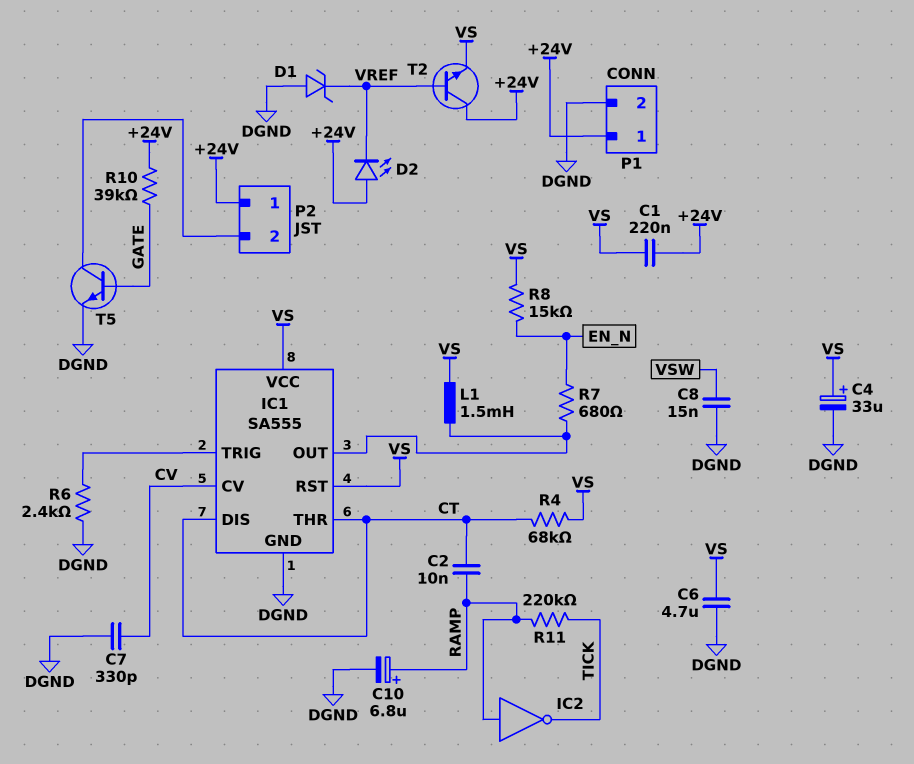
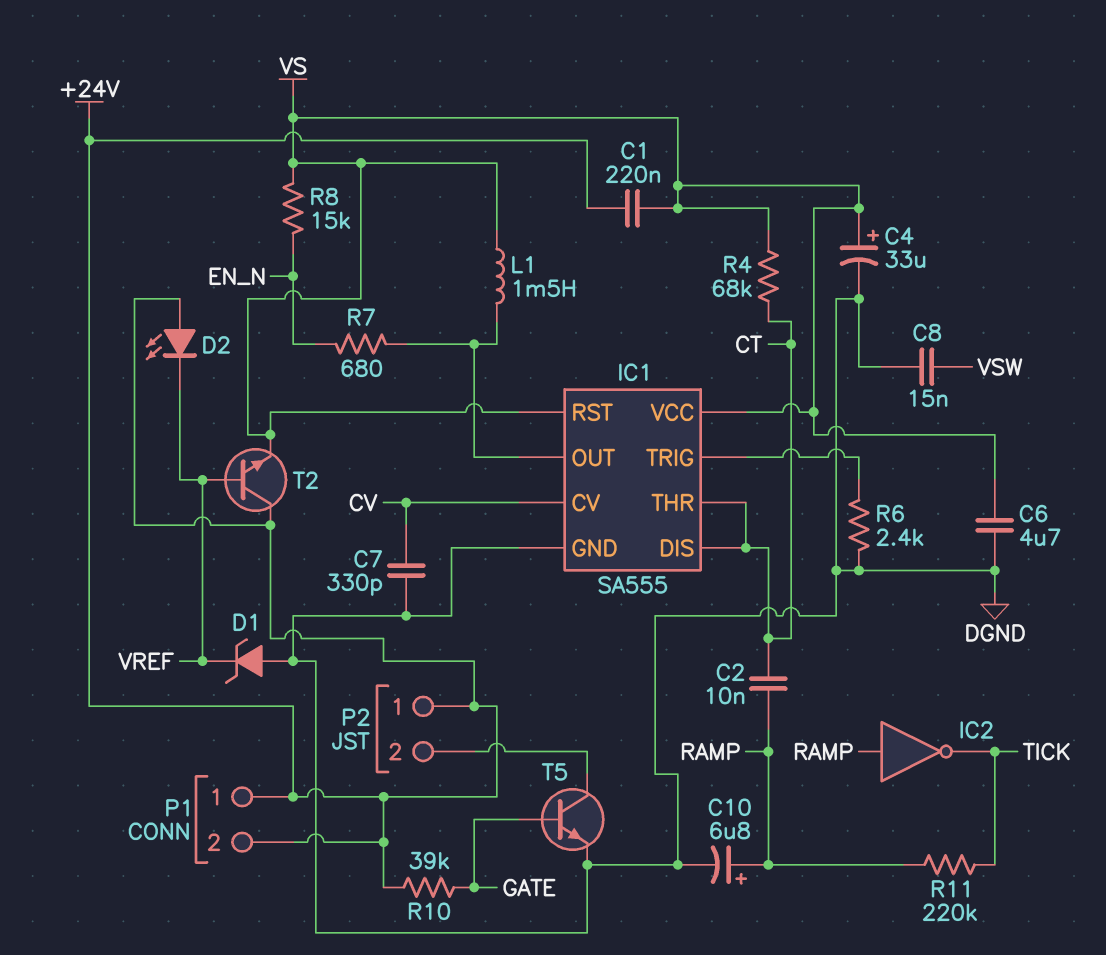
P1 pin 2: DGND -> +24V

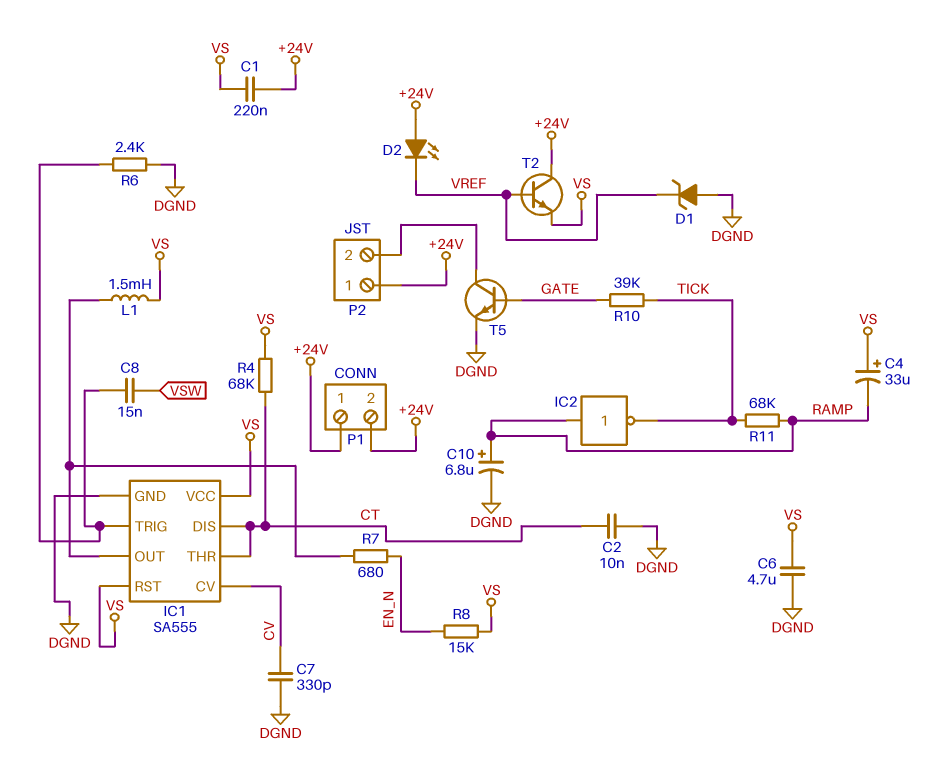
C2: 10nF (CT, RAMP) -> 10nF (CT, DGND)
C4: 33uF (plus VS, minus DGND) -> 33uF (plus VS, minus RAMP)
C8: 15nF (DGND, VSW) -> 15nF (IC1/TRIG, VSW)
R10: 39k (+24V, GATE) -> 39k (GATE, TICK)
R11: 220k (RAMP, TICK) -> 68k (RAMP, TICK)

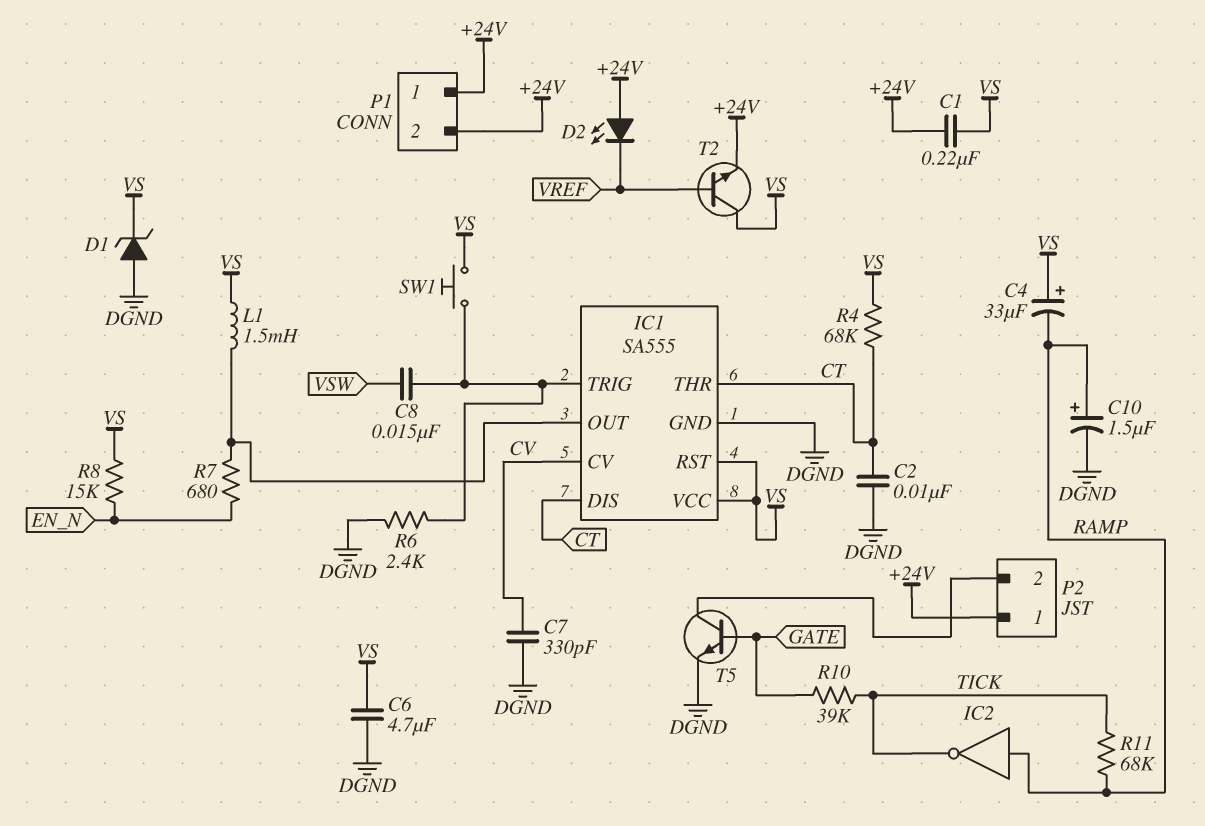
C10: 6.8uF (plus RAMP, minus DGND) -> 1.5uF (plus RAMP, minus DGND)
D1: zener (A DGND, K VREF) -> zener (A DGND, K VS)
SW1: none -> button (IC1/TRIG, VS)
T2: NPN (B VREF, C +24V, E VS) -> NPN (B VREF, C VS, E +24V)

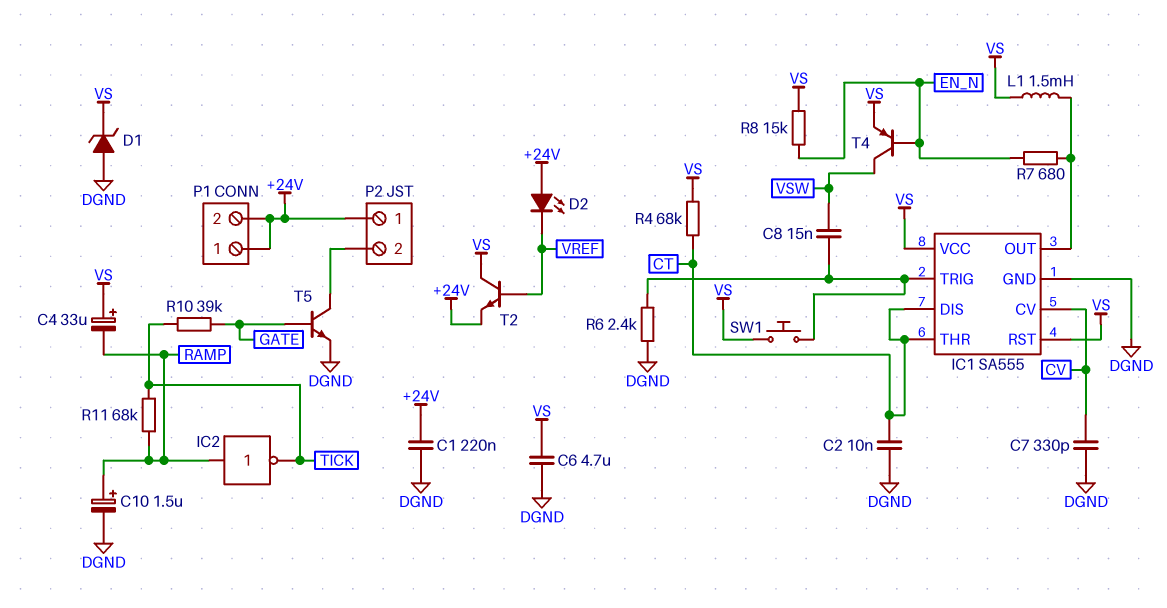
C1: 220nF (+24V, VS) -> 220nF (+24V, DGND)
T4: none -> PNP (B EN_N, C VSW, E VS)

